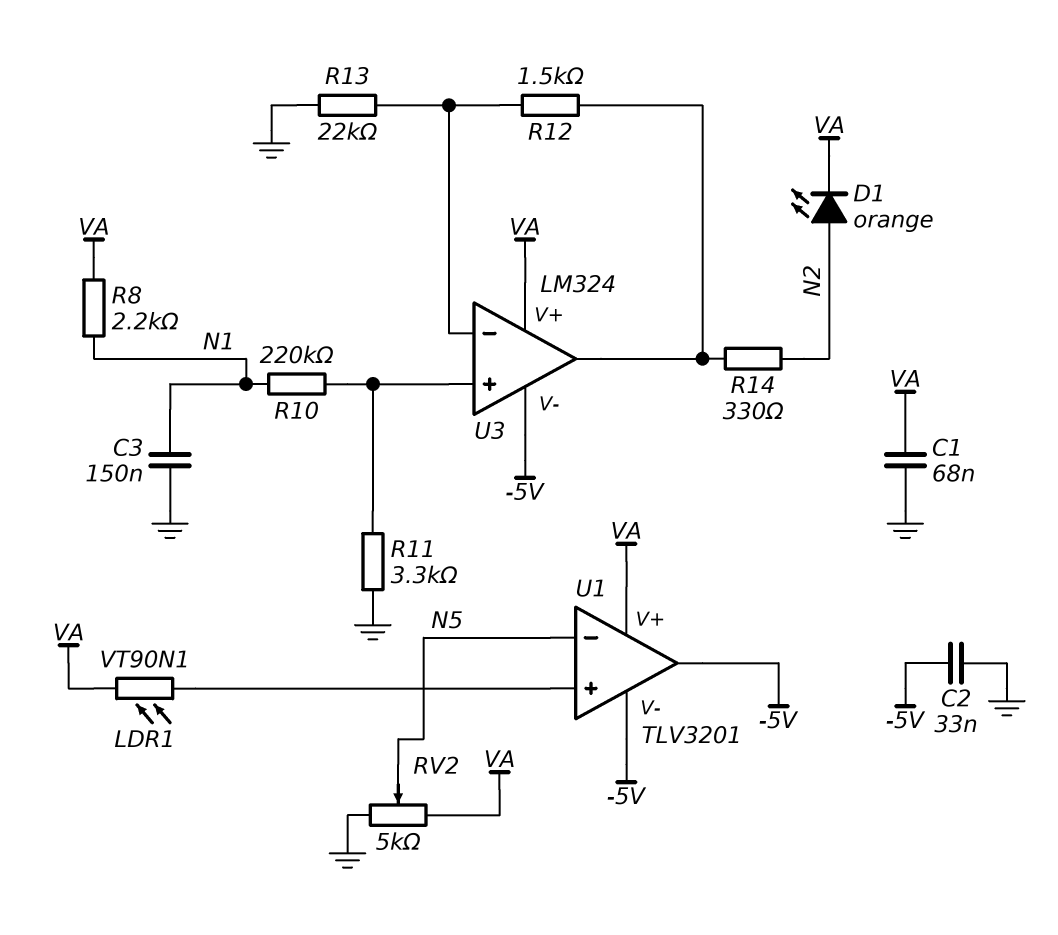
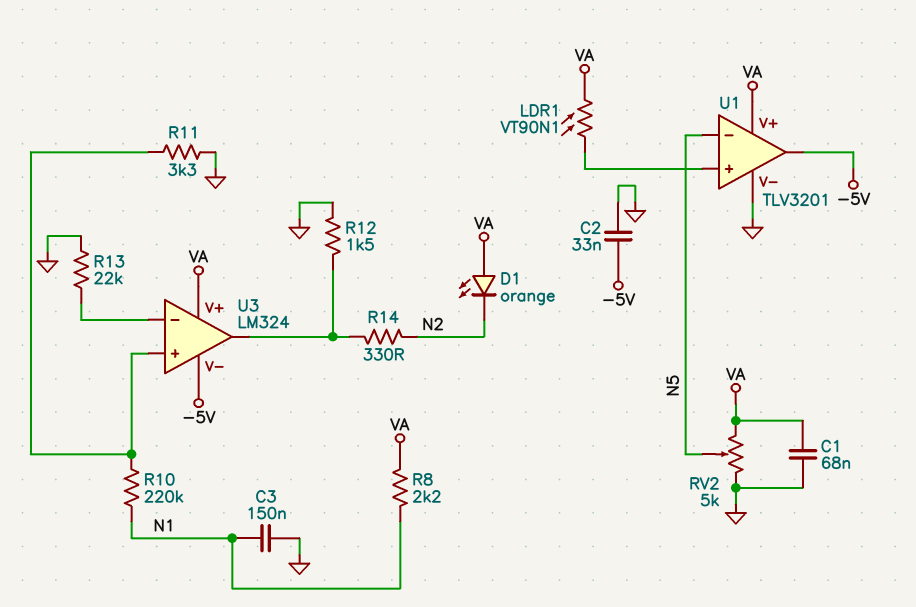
D1: LED orange (A N2, K VA) -> LED orange (A VA, K N2)
R12: 1.5k (U3/in-, U3/out) -> 1.5k (GND, U3/out)
U1 pin V-: -5V -> GND

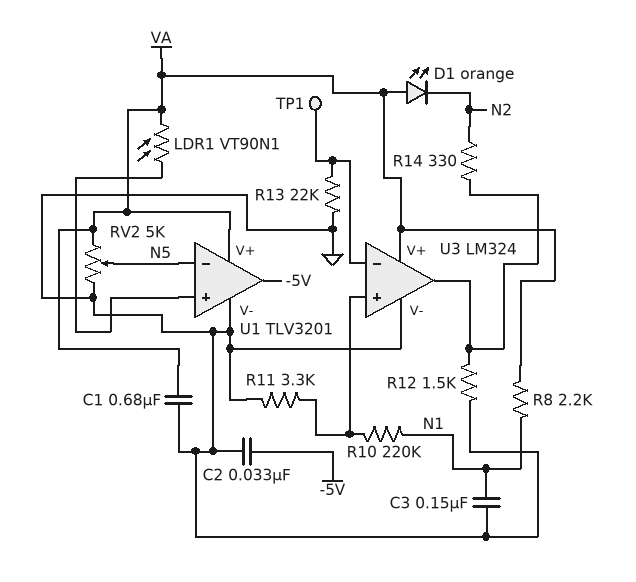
C1: 68nF (GND, VA) -> 680nF (GND, VA)
TP1: none -> test point (U3/in-)
U3 pin V-: -5V -> GND

